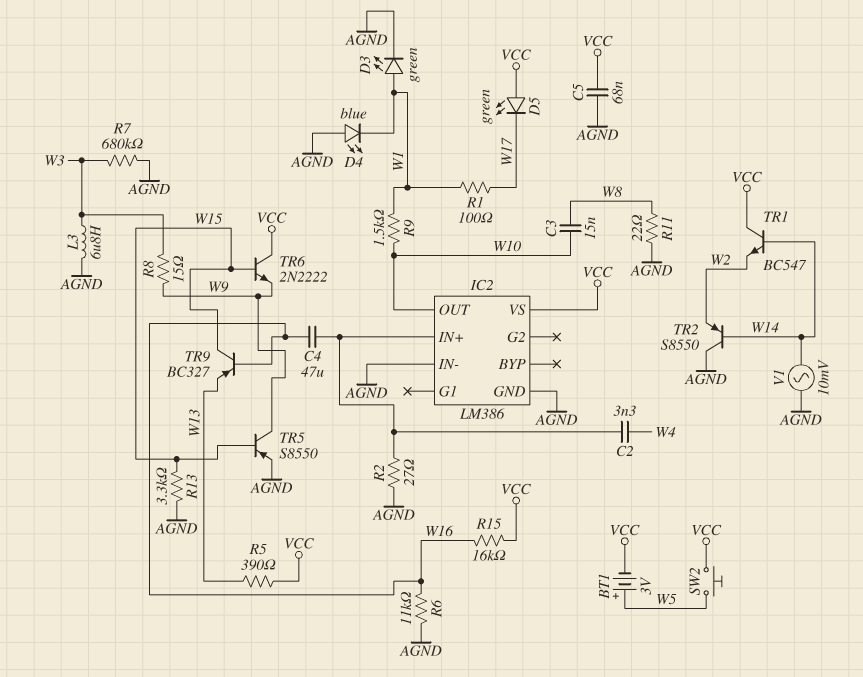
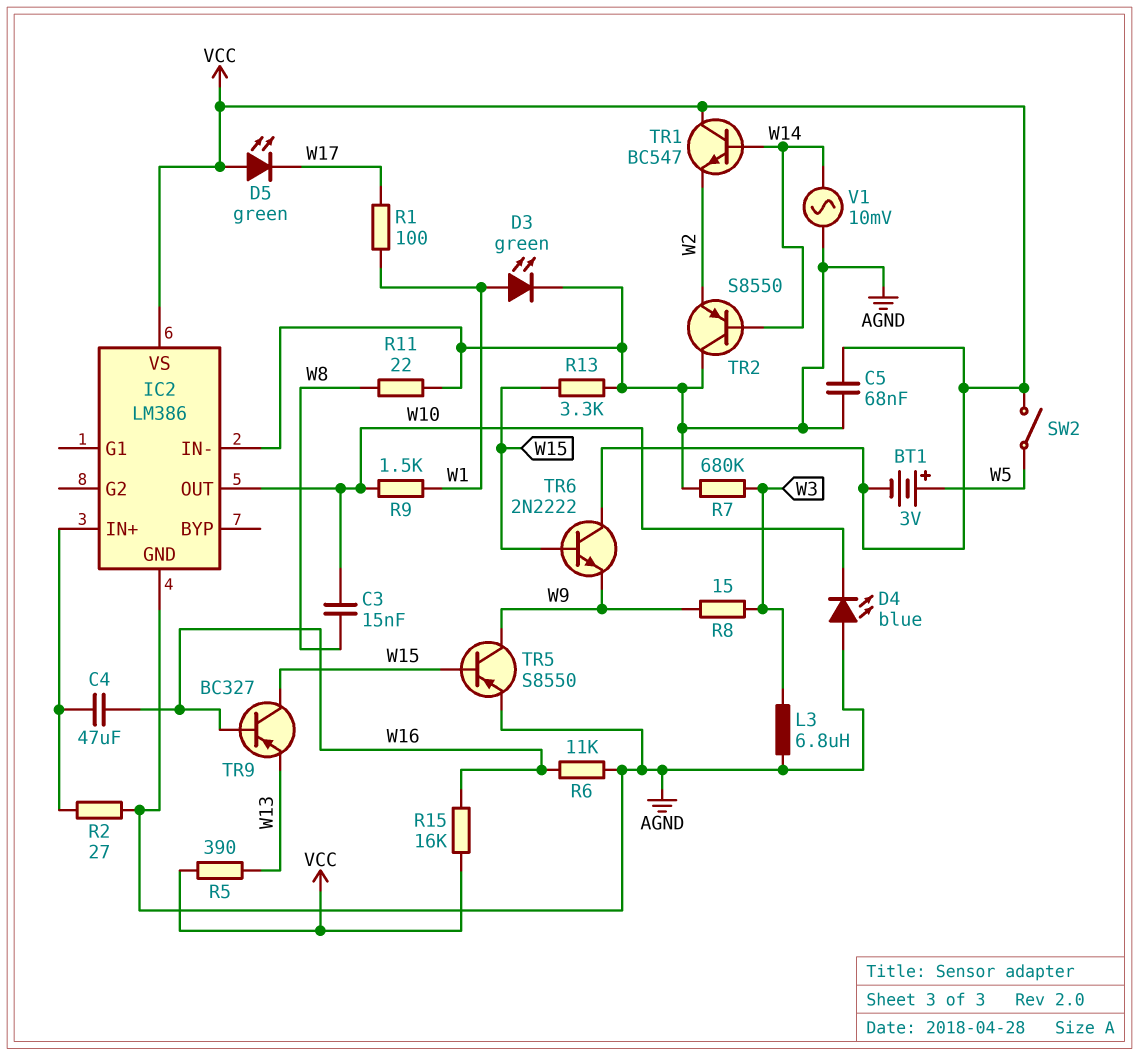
C2: 3.3nF (IC2/IN+, W4) -> none
D4: LED blue (A AGND, K W1) -> LED blue (A AGND, K W10)
SW2: button (VCC, W5) -> switch (VCC, W5)

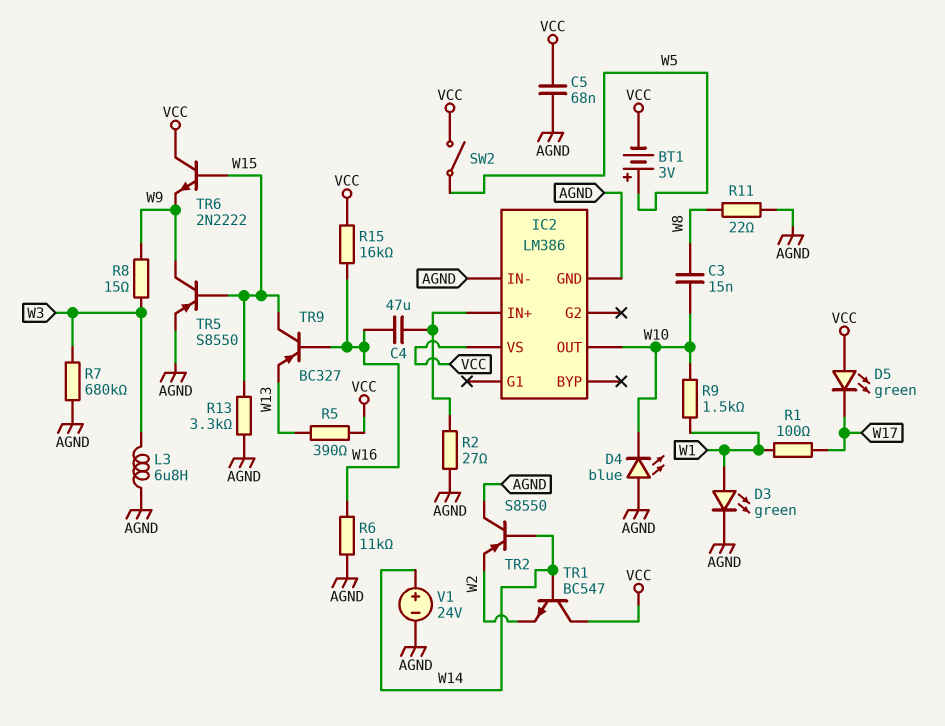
V1: AC 10mV (AGND, W14) -> 24V (plus W14, minus AGND)

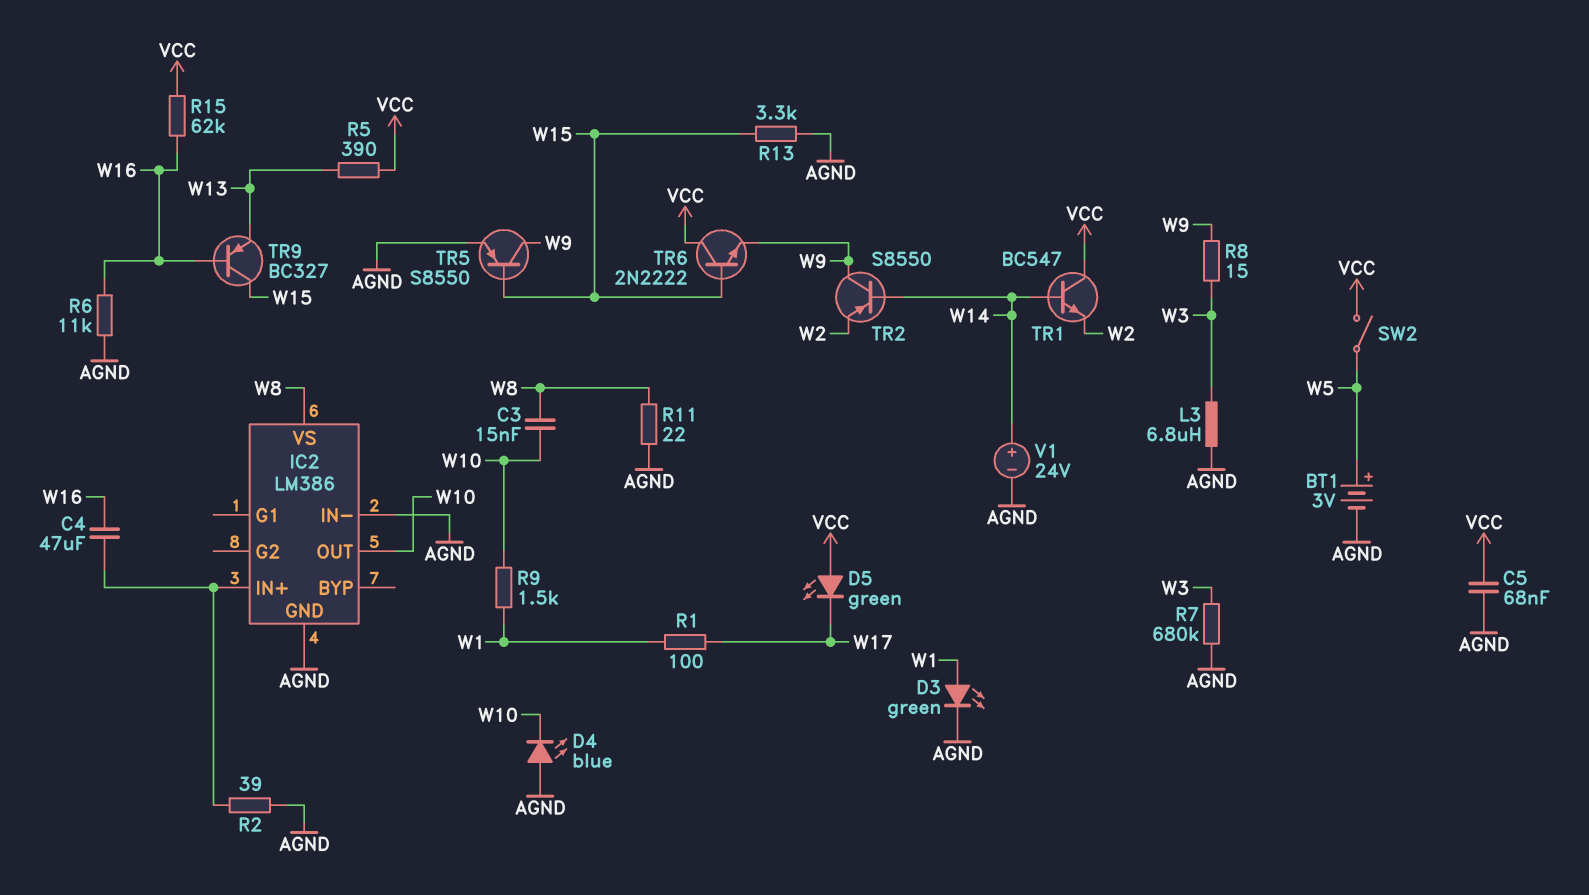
BT1: 3V (plus W5, minus VCC) -> 3V (plus W5, minus AGND)
IC2 pin VS: VCC -> W8
R2: 27 (AGND, IC2/IN+) -> 39 (AGND, IC2/IN+)
R15: 16k (VCC, W16) -> 62k (VCC, W16)
TR2: PNP S8550 (B W14, C AGND, E W2) -> PNP S8550 (B W14, C W9, E W2)

